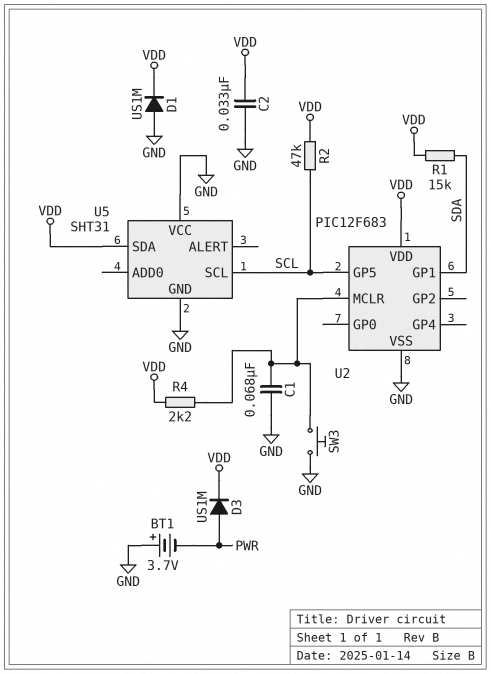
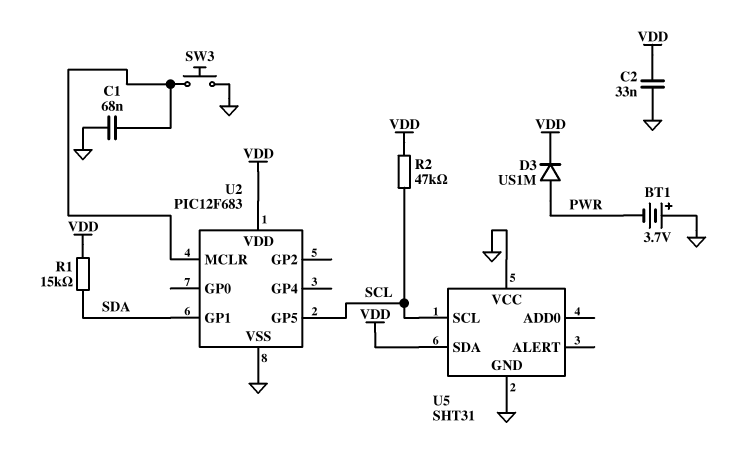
D1: diode US1M (A GND, K VDD) -> none
R4: 2.2k (U2/MCLR, VDD) -> none

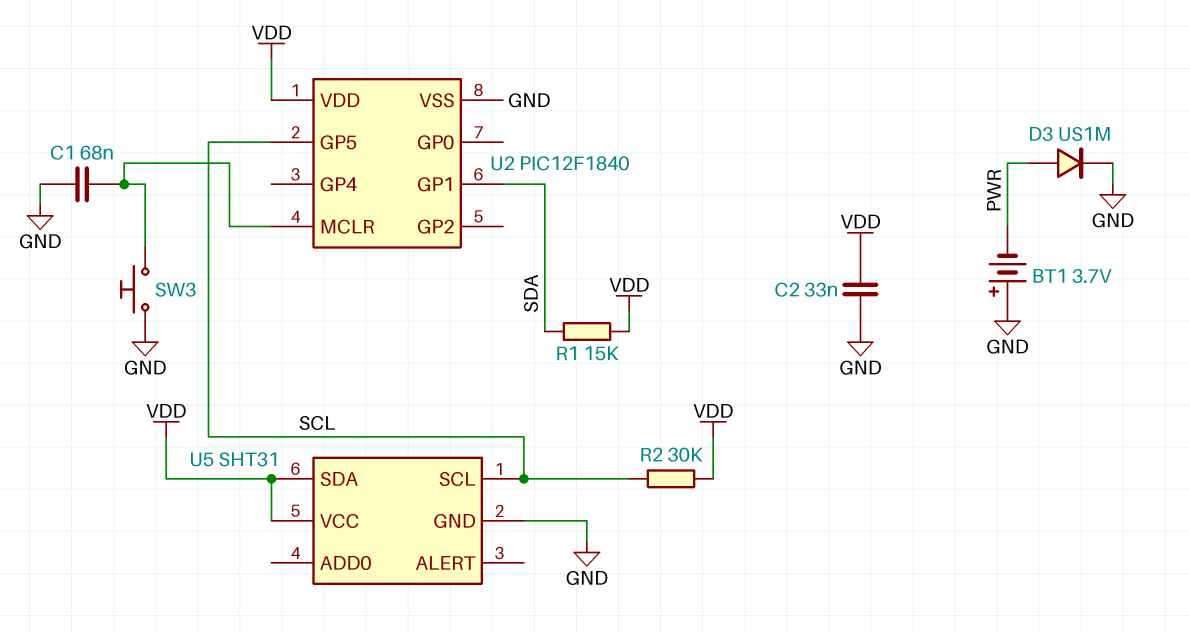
D3: diode US1M (A PWR, K VDD) -> diode US1M (A PWR, K GND)
R2: 47k (SCL, VDD) -> 30k (SCL, VDD)
U2: PIC12F683 -> PIC12F1840
U5 pin VCC: GND -> VDD

